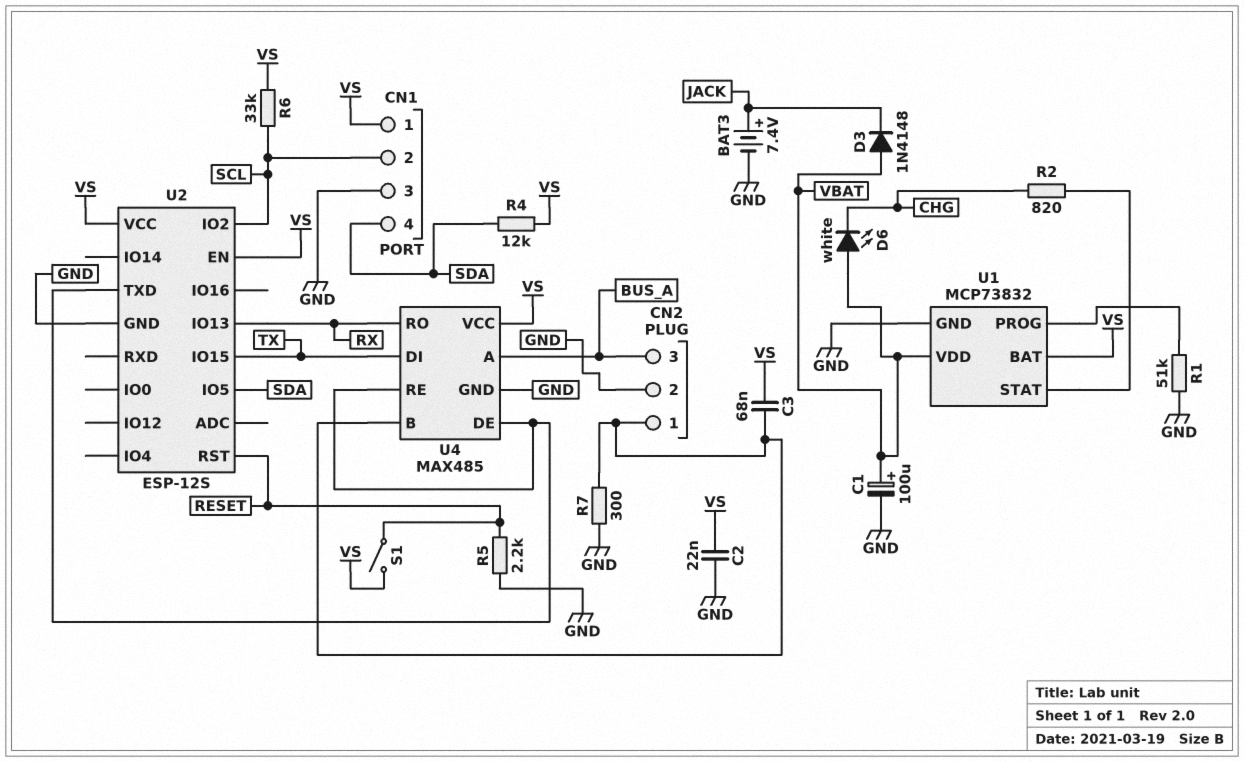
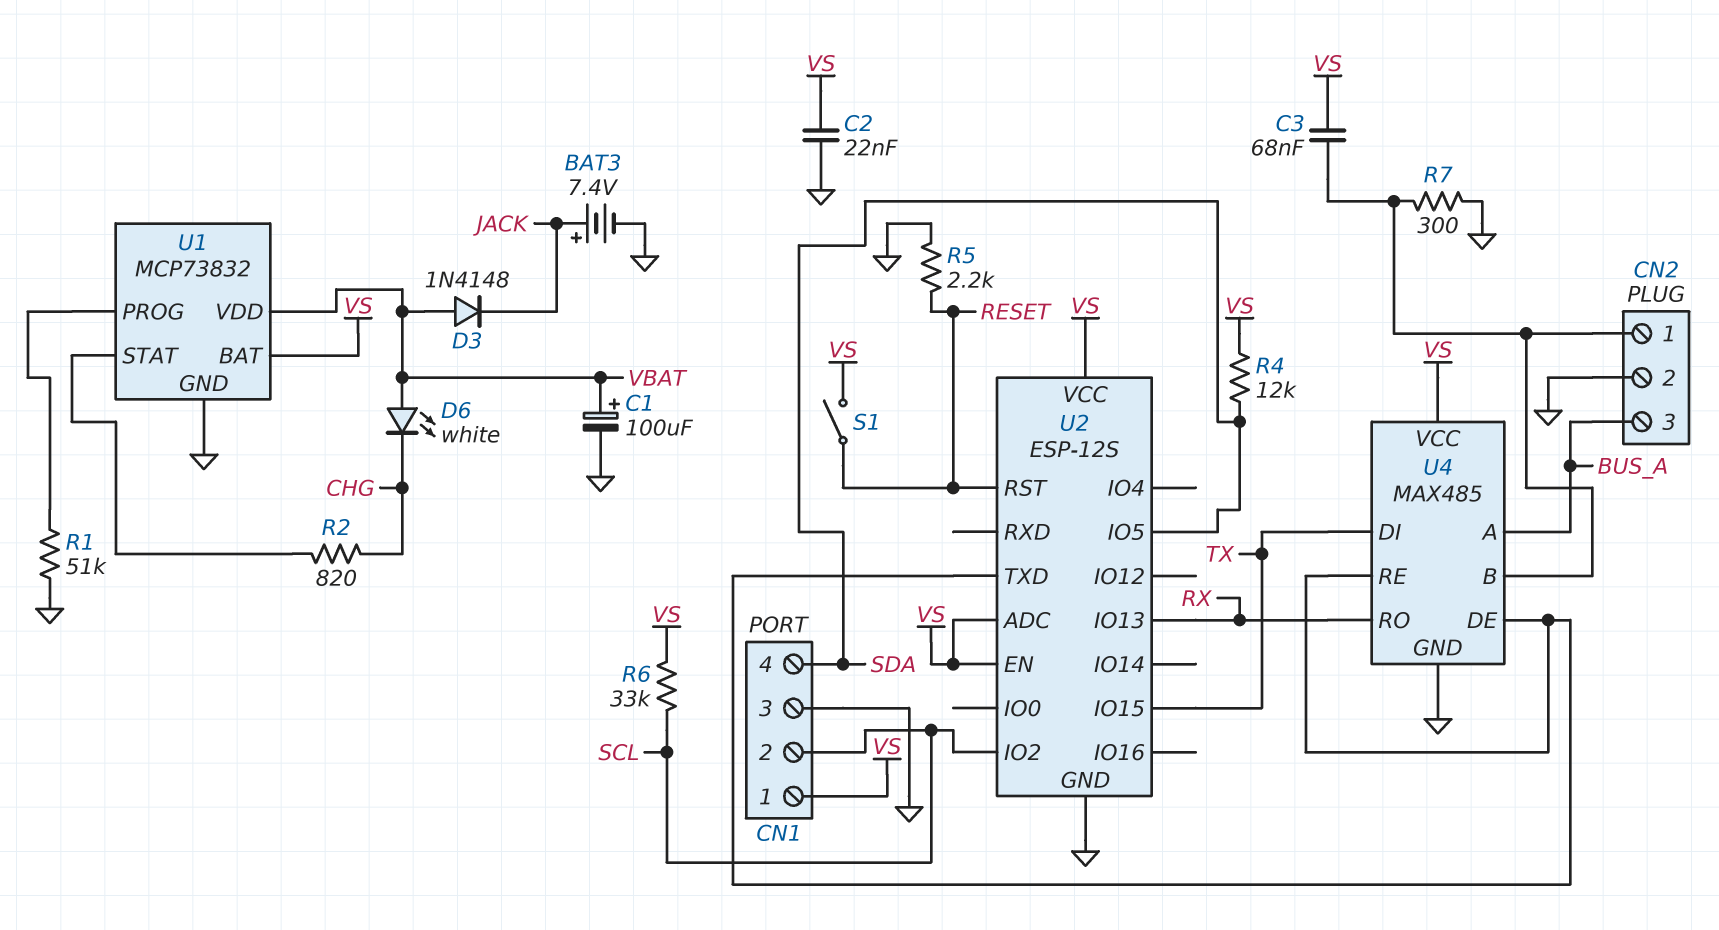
U2 pin ADC: none -> VS

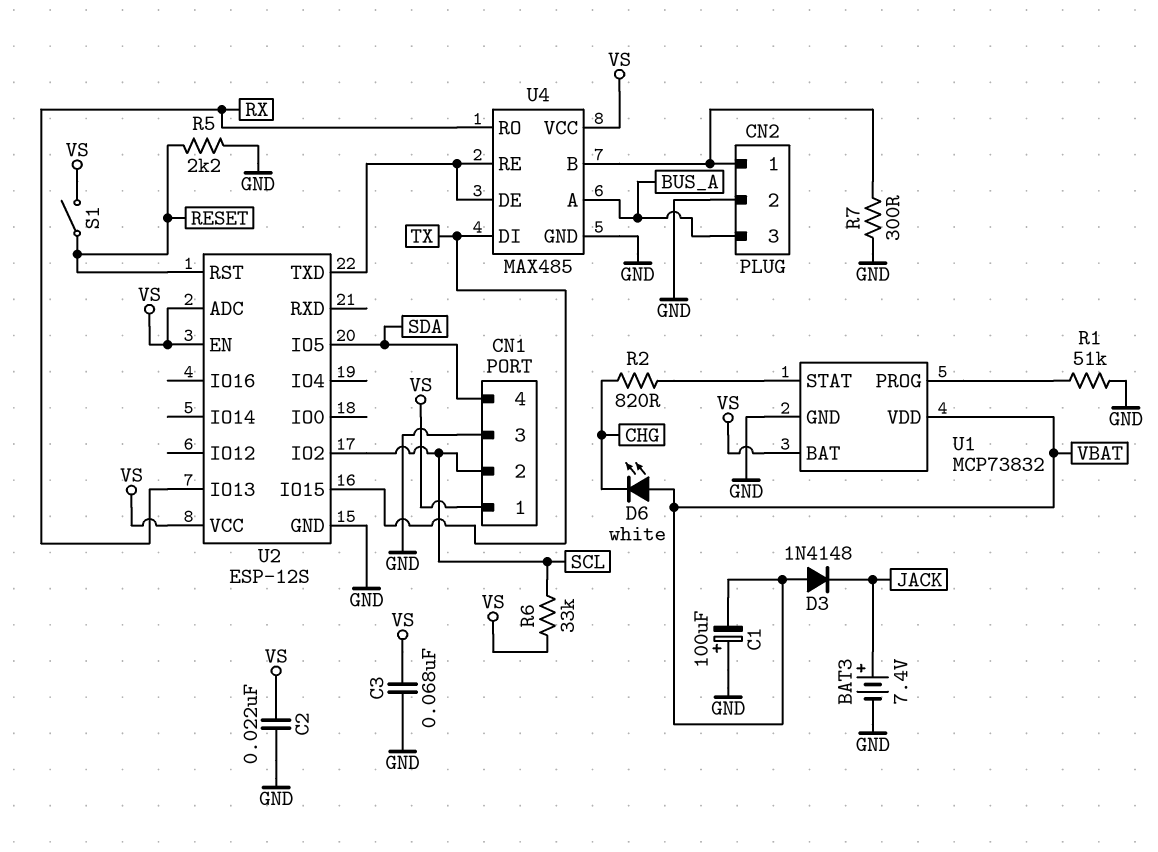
C1: 100uF (plus VBAT, minus GND) -> 100uF (plus GND, minus VBAT)
C3: 68nF (CN2/1, VS) -> 68nF (GND, VS)
R4: 12k (SDA, VS) -> none

